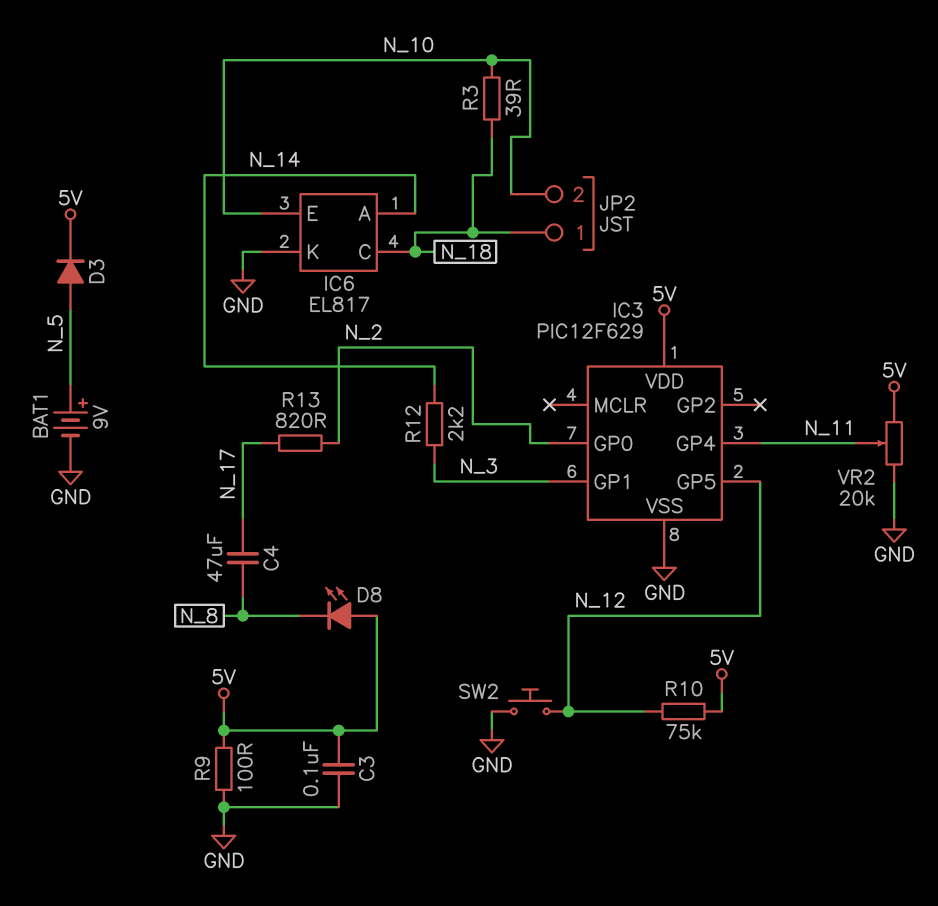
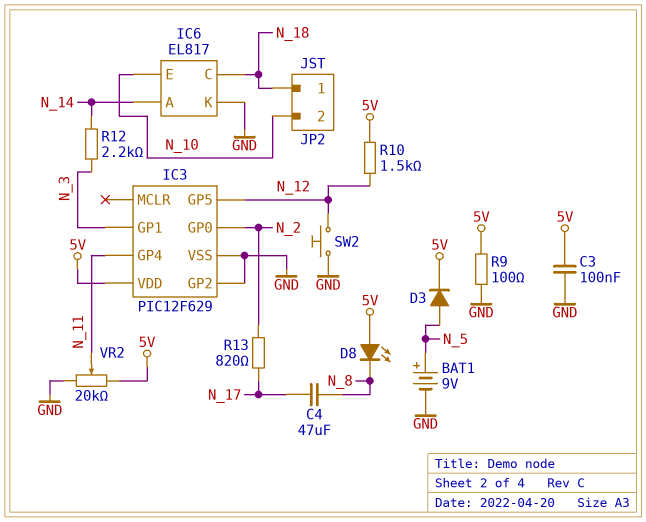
IC3 pin GP2: none -> GND
R3: 39 (N_10, N_18) -> none
R10: 75k (5V, N_12) -> 1.5k (5V, N_12)

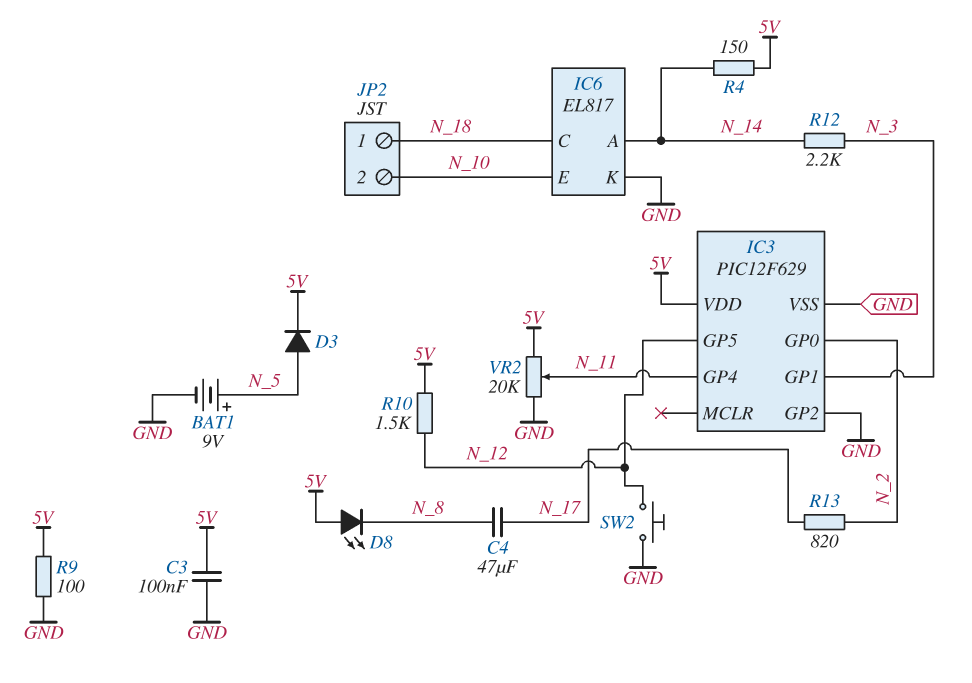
R4: none -> 150 (5V, N_14)

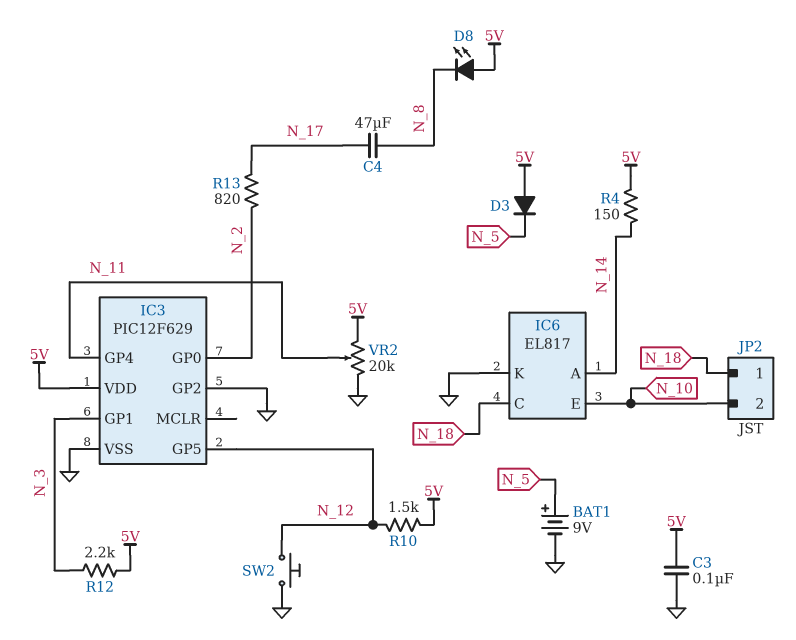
D3: diode (A N_5, K 5V) -> diode (A 5V, K N_5)
R9: 100 (5V, GND) -> none
R12: 2.2k (N_3, N_14) -> 2.2k (5V, N_3)

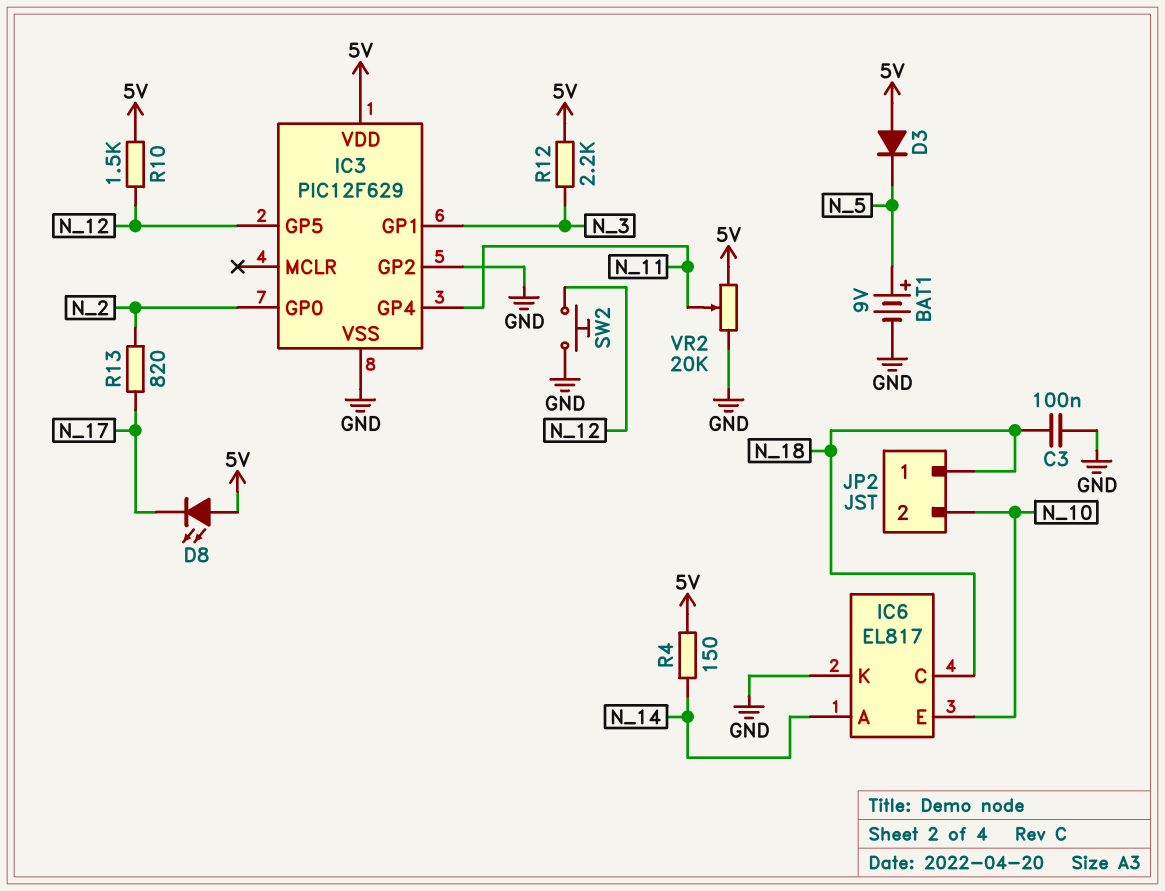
C3: 100nF (5V, GND) -> 100nF (GND, N_18)
C4: 47uF (N_8, N_17) -> none
D8: LED (A 5V, K N_8) -> LED (A 5V, K N_17)

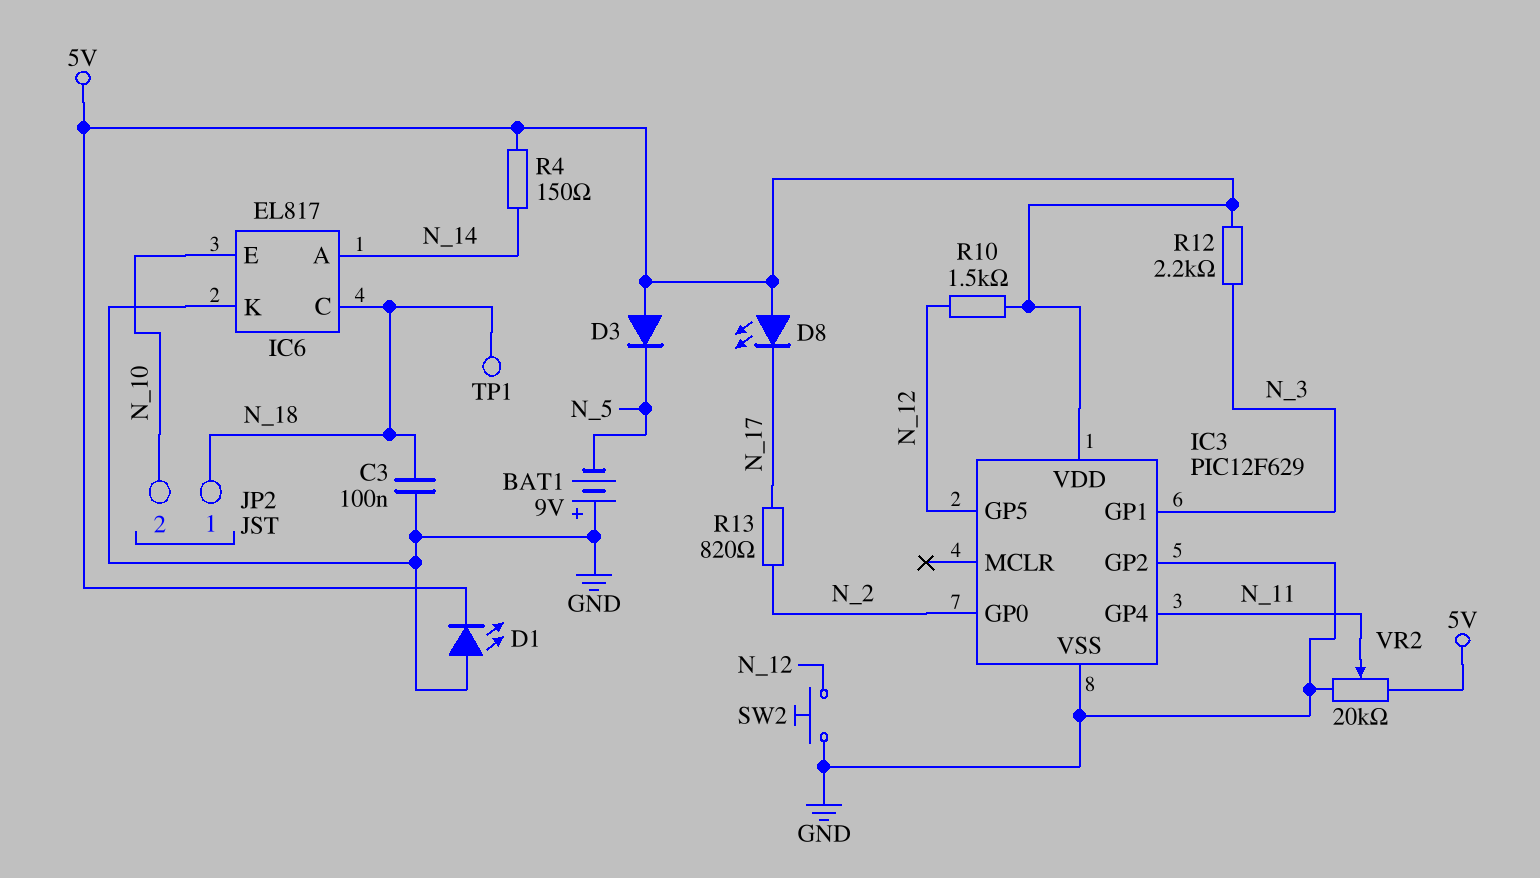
BAT1: 9V (plus N_5, minus GND) -> 9V (plus GND, minus N_5)
D1: none -> LED (A GND, K 5V)
TP1: none -> test point (N_18)

